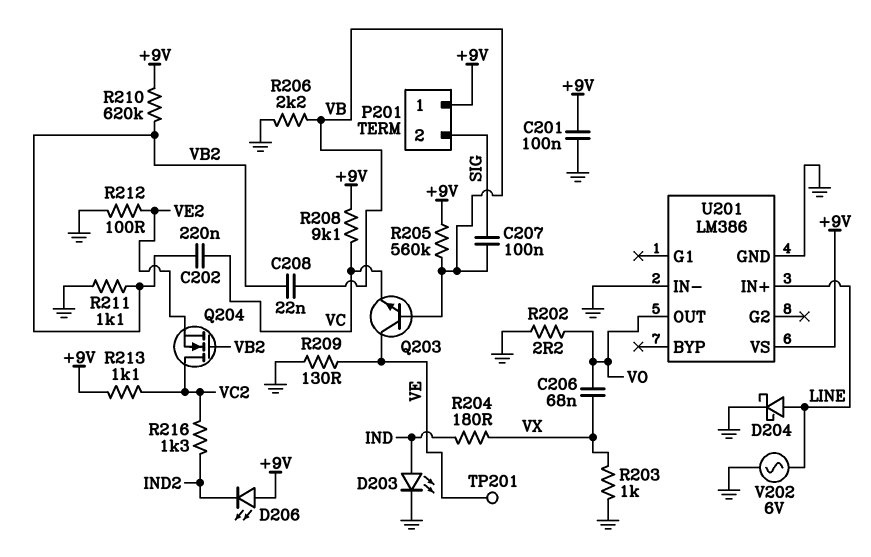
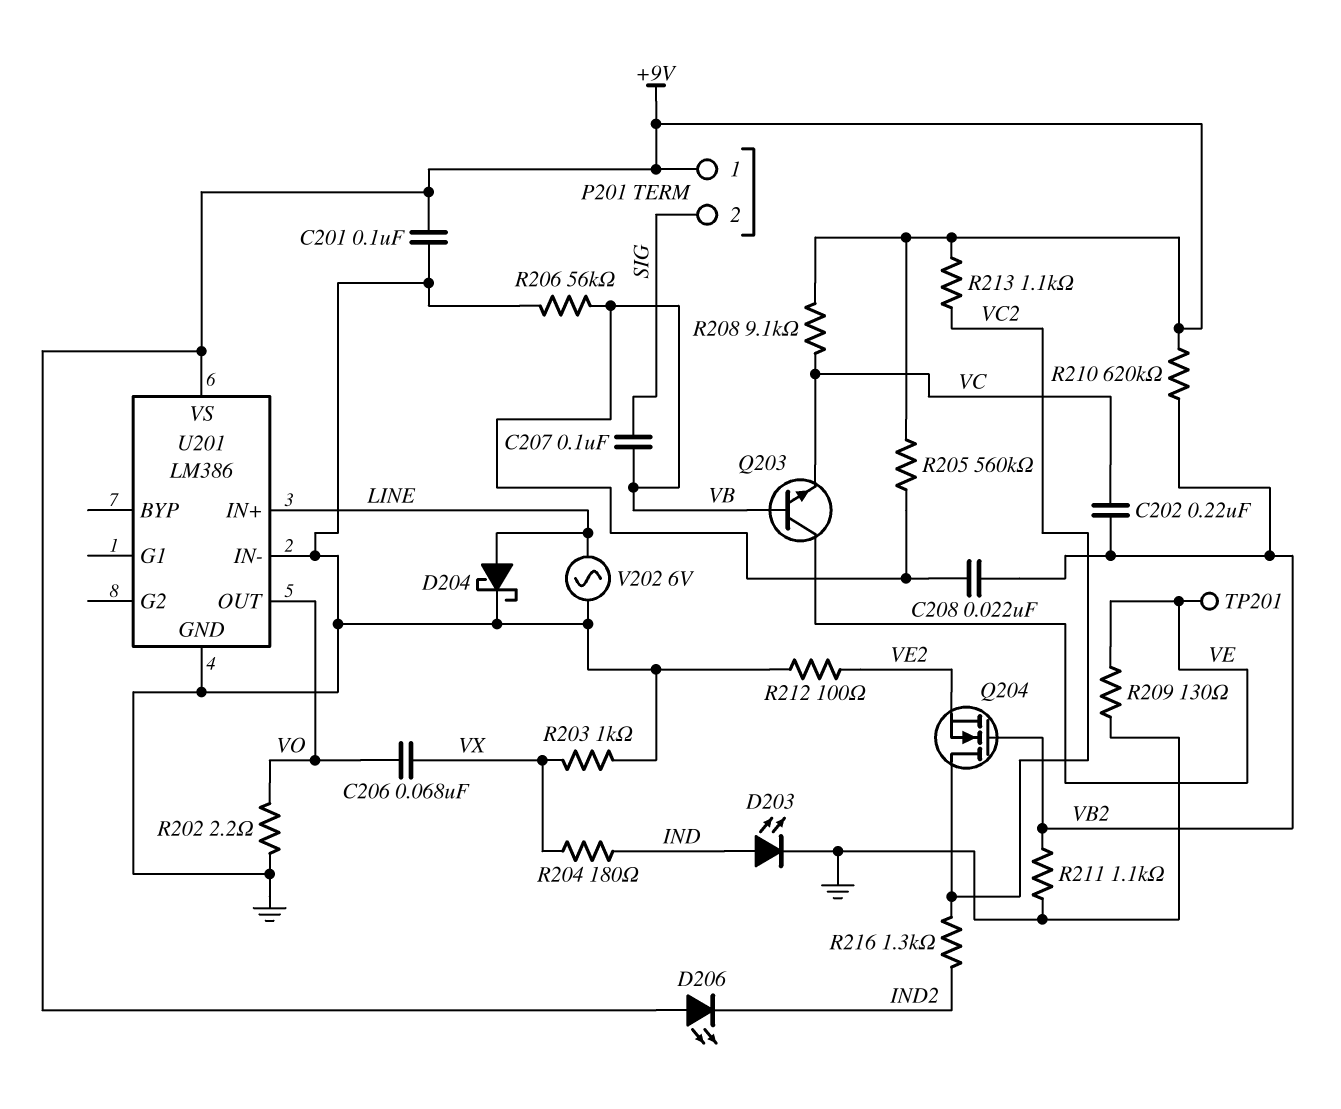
R206: 2.2k (GND, VB) -> 56k (GND, VB)

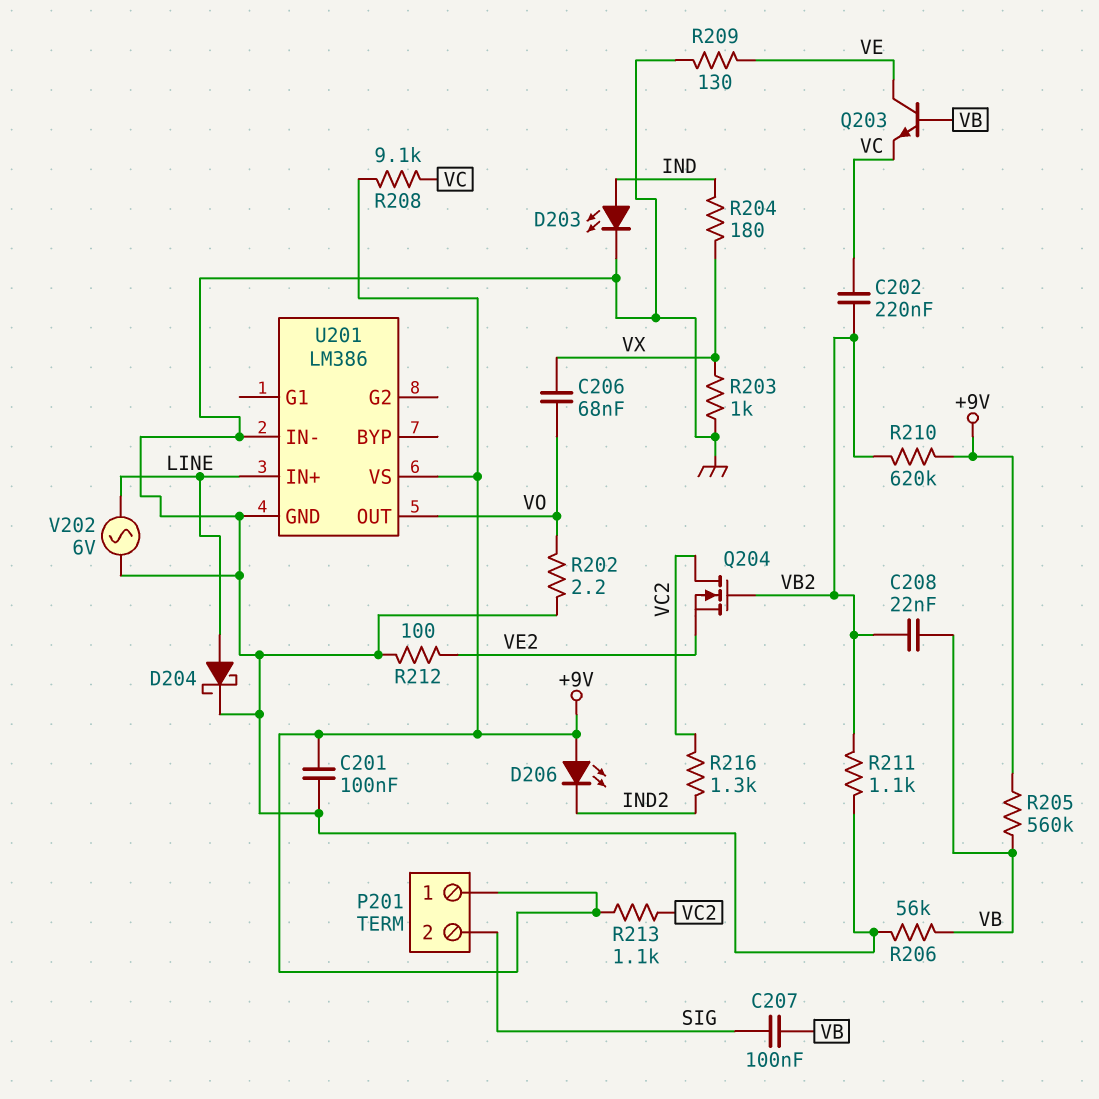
TP201: test point (VE) -> none

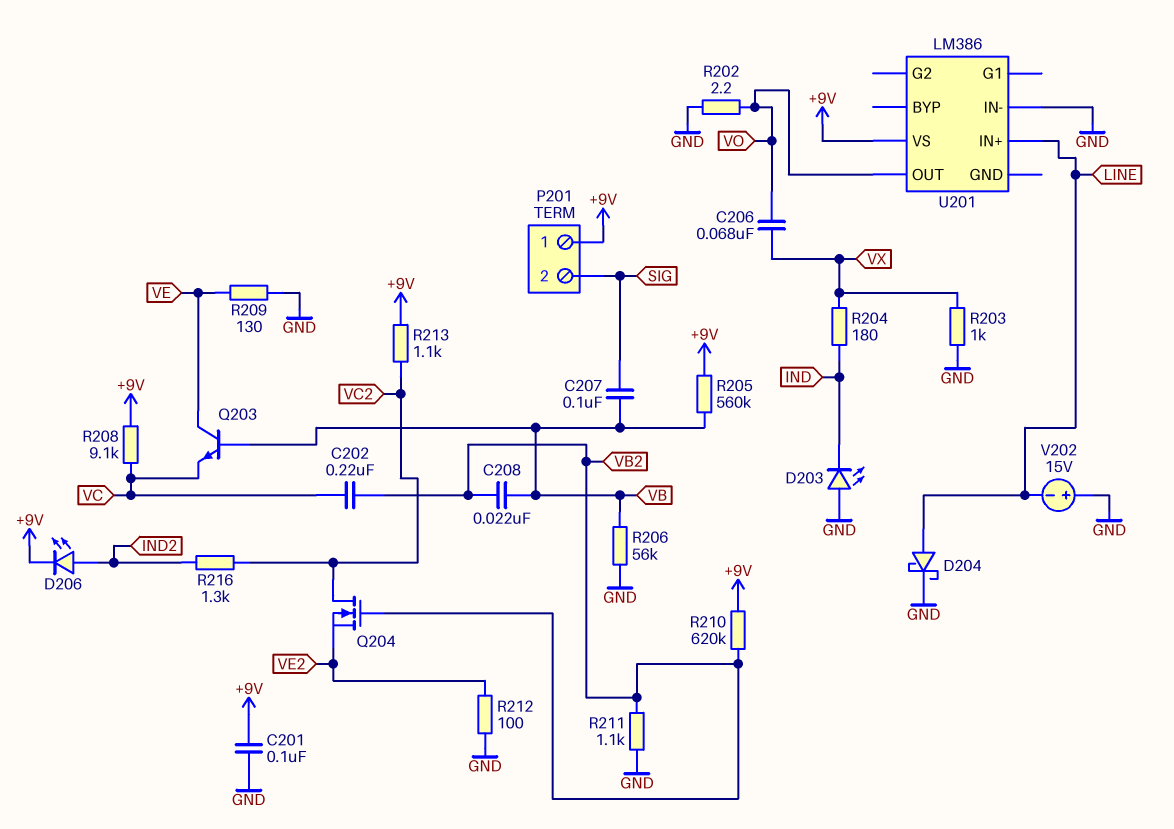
D203: LED (A IND, K GND) -> LED (A GND, K IND)
D206: LED (A +9V, K IND2) -> LED (A IND2, K +9V)
U201 pin GND: GND -> none
V202: AC 6V (GND, LINE) -> 15V (plus GND, minus LINE)

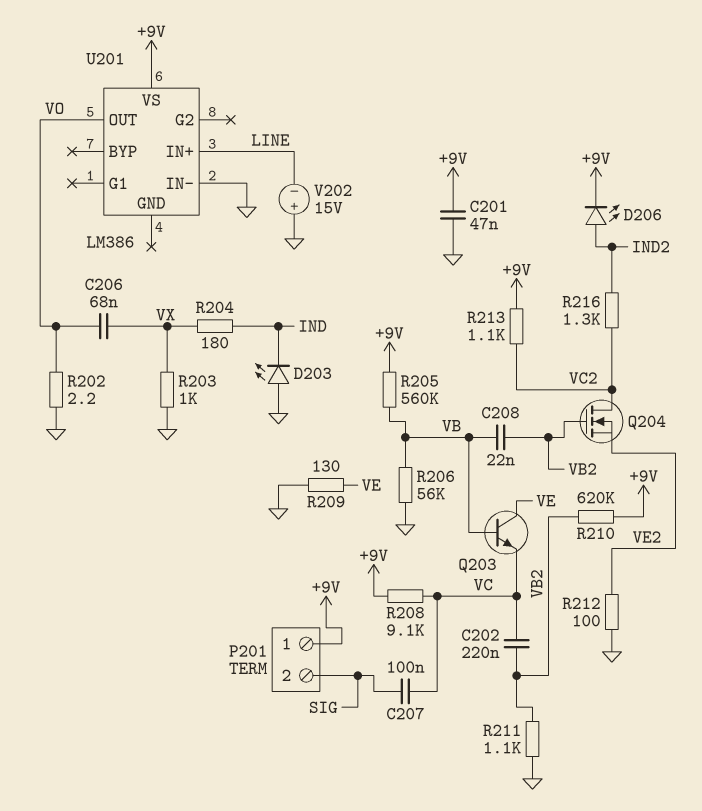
C201: 100nF (+9V, GND) -> 47nF (+9V, GND)
C207: 100nF (SIG, VB) -> 100nF (SIG, VC)
D204: schottky (A LINE, K GND) -> none

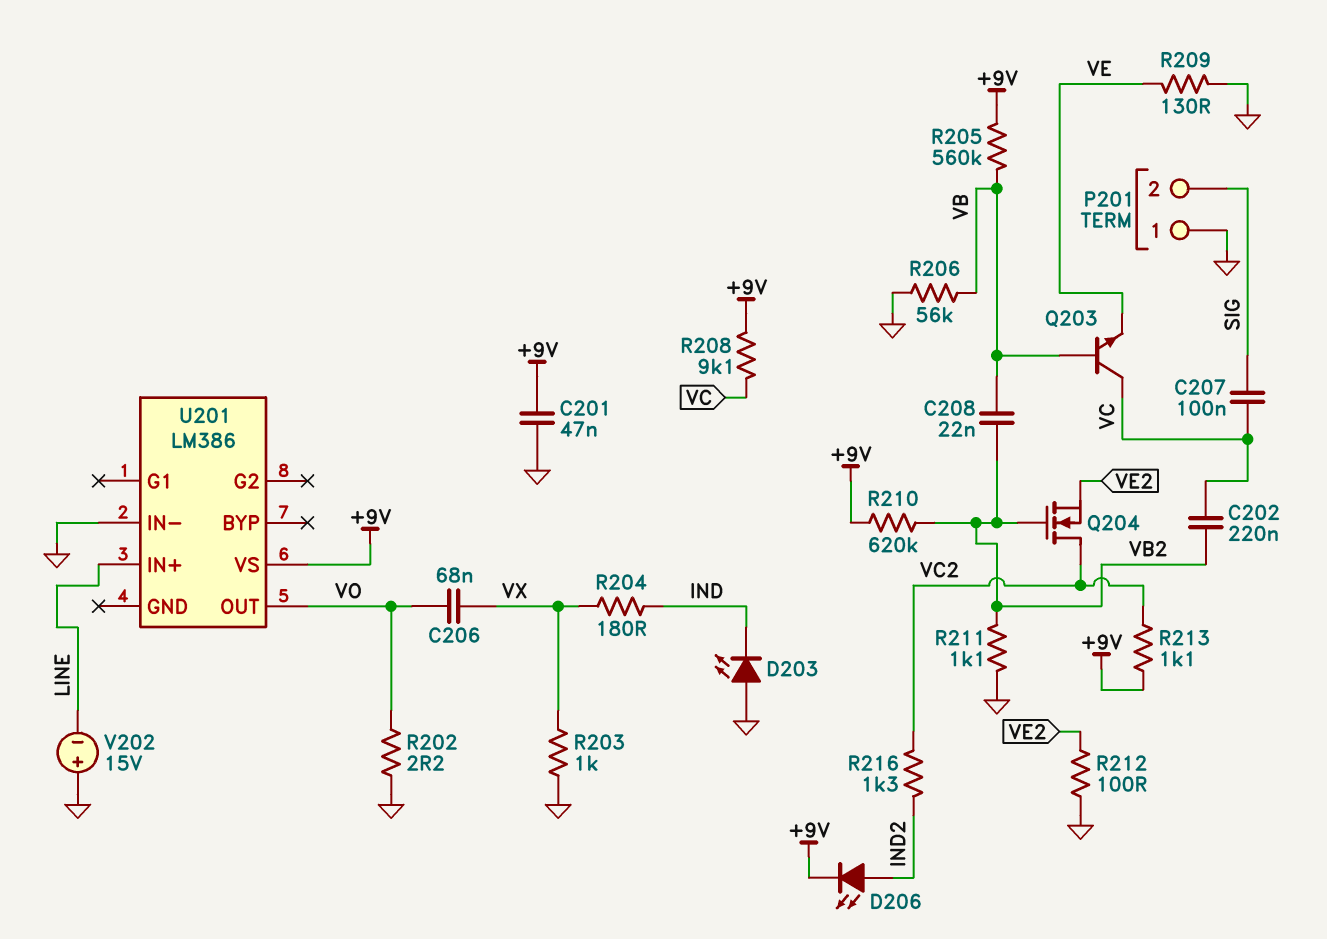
P201 pin 1: +9V -> GND
Q203: NPN (B VB, C VE, E VC) -> NPN (B VB, C VC, E VE)

